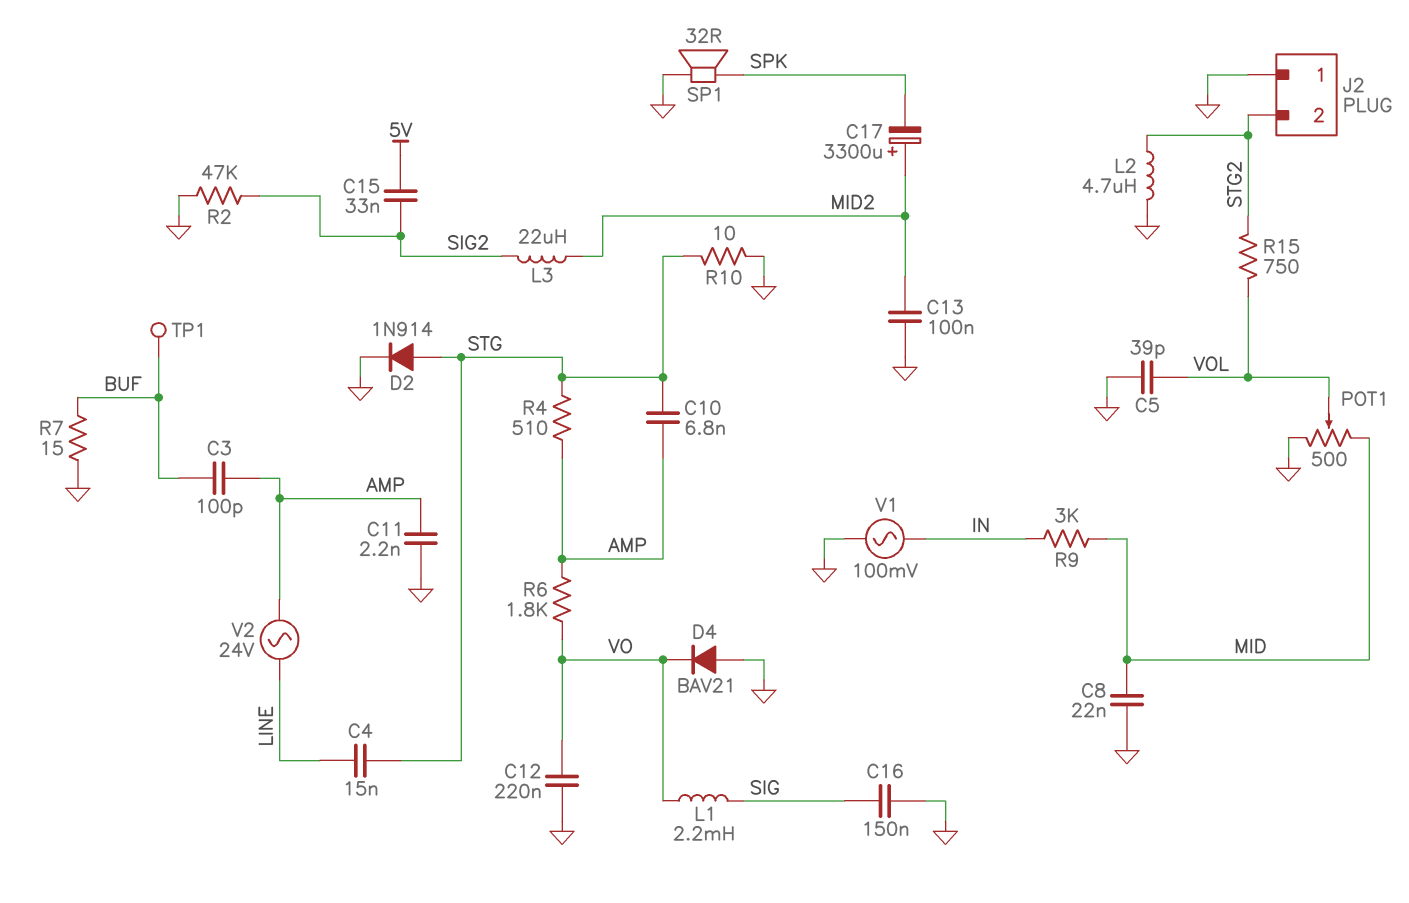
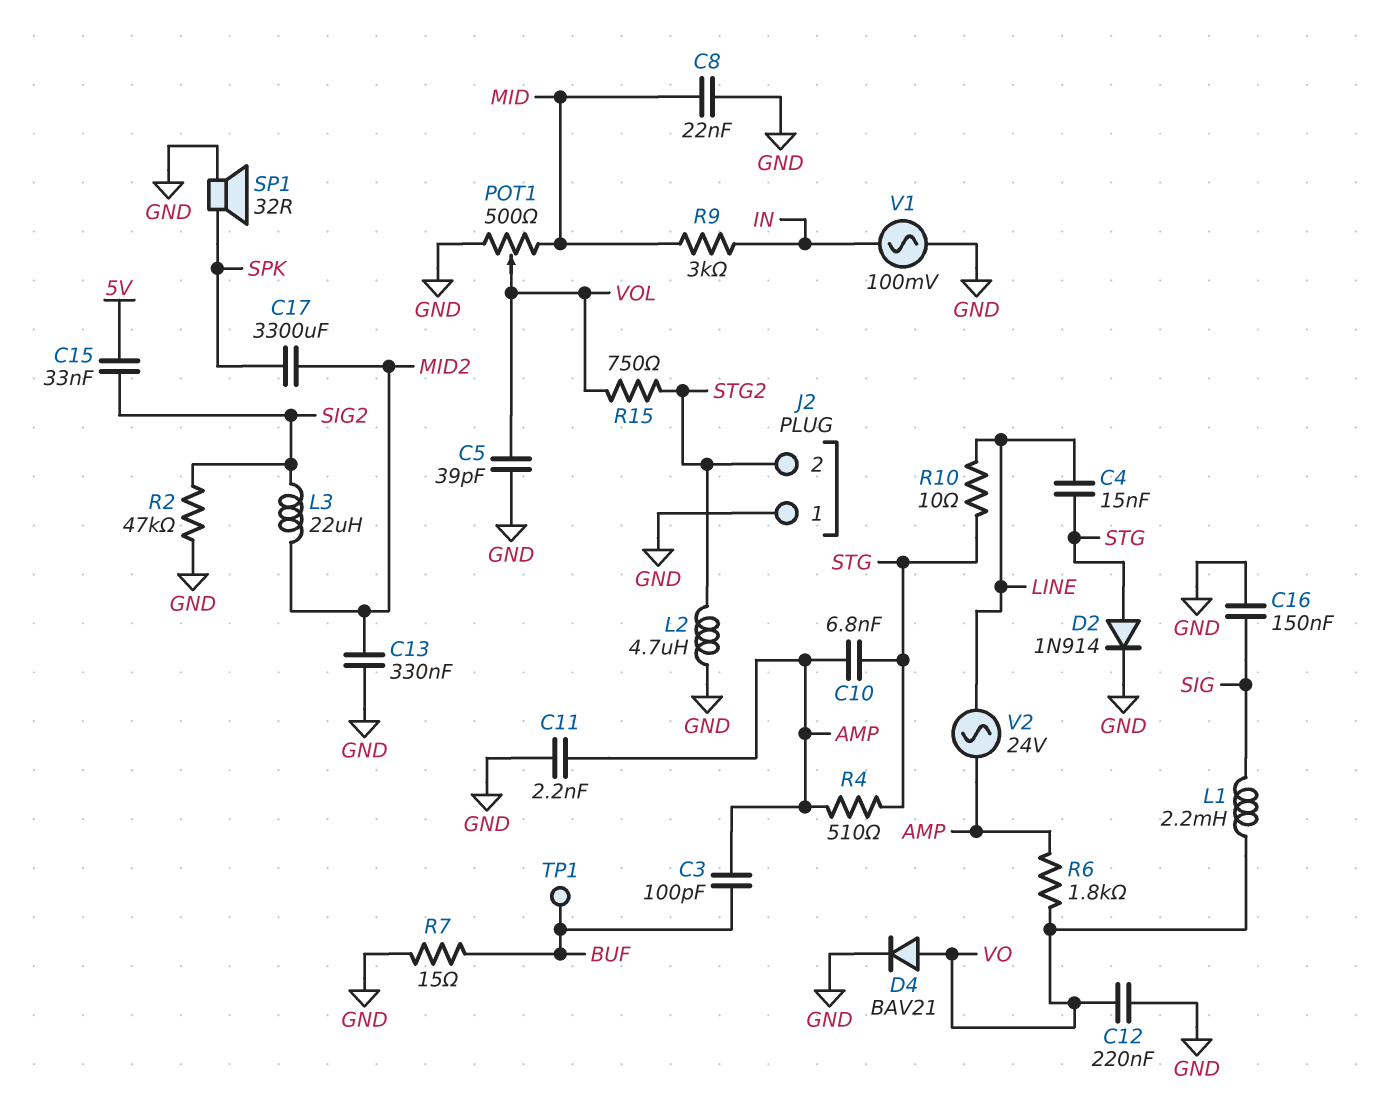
C13: 100nF (GND, MID2) -> 330nF (GND, MID2)
C17: 3300uF (plus MID2, minus SPK) -> 3300uF (MID2, SPK)
D4: diode BAV21 (A GND, K VO) -> diode BAV21 (A VO, K GND)
R10: 10 (GND, STG) -> 10 (LINE, STG)

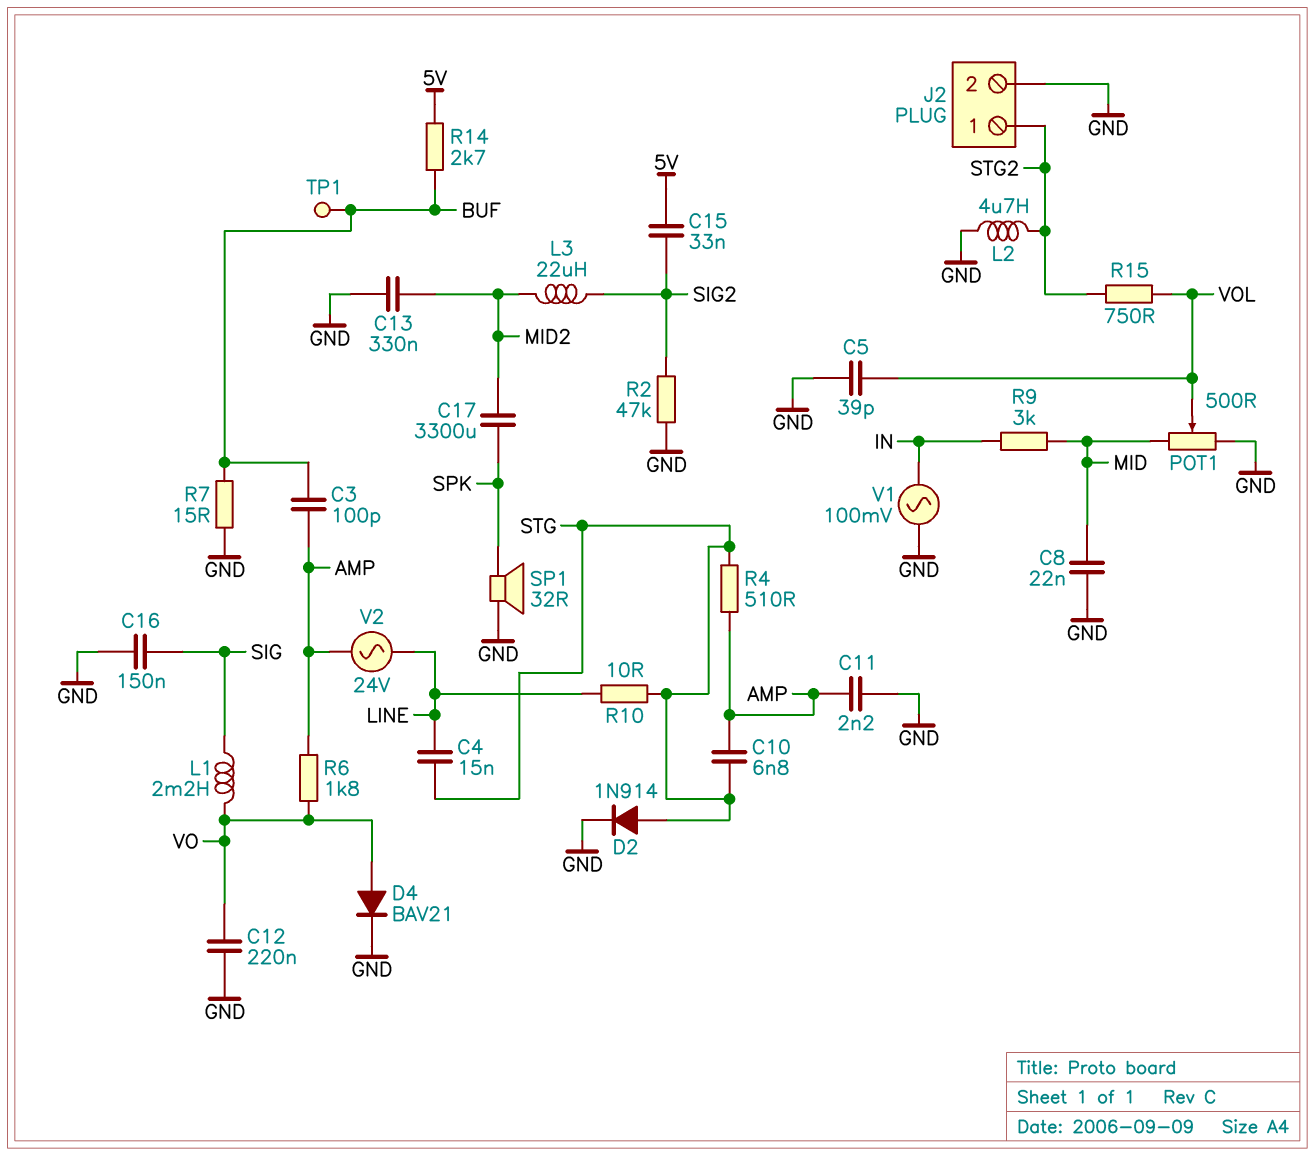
J2 pin 1: GND -> STG2
J2 pin 2: STG2 -> GND
R14: none -> 2.7k (5V, BUF)

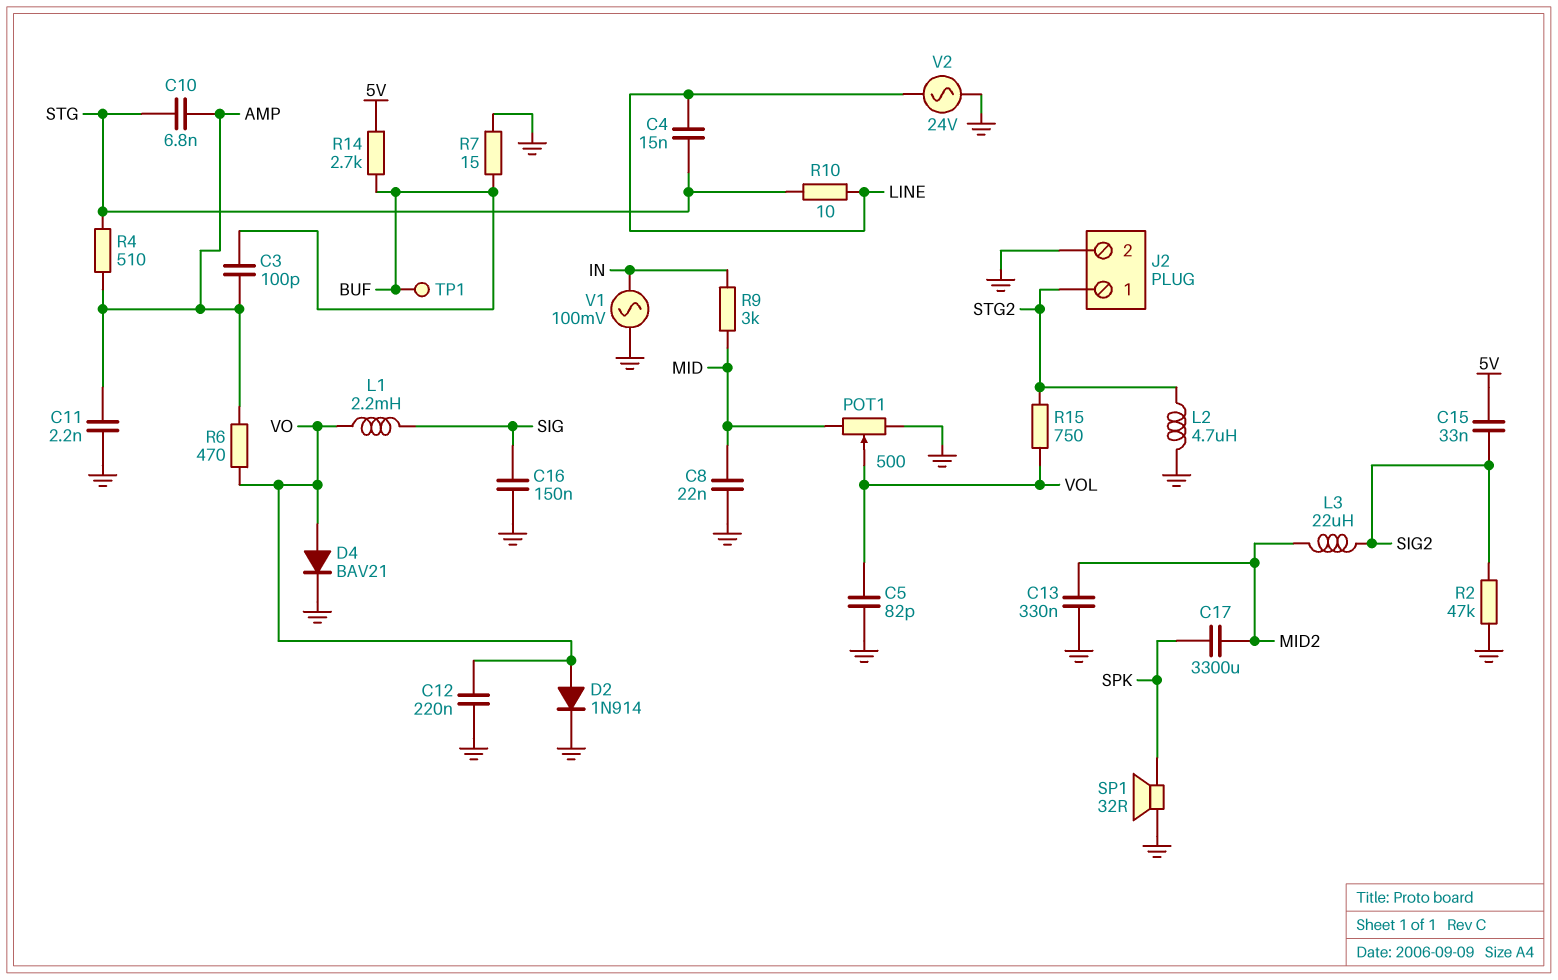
C5: 39pF (GND, VOL) -> 82pF (GND, VOL)
D2: diode 1N914 (A STG, K GND) -> diode 1N914 (A VO, K GND)
R6: 1.8k (AMP, VO) -> 470 (AMP, VO)
V2: AC 24V (AMP, LINE) -> AC 24V (GND, LINE)

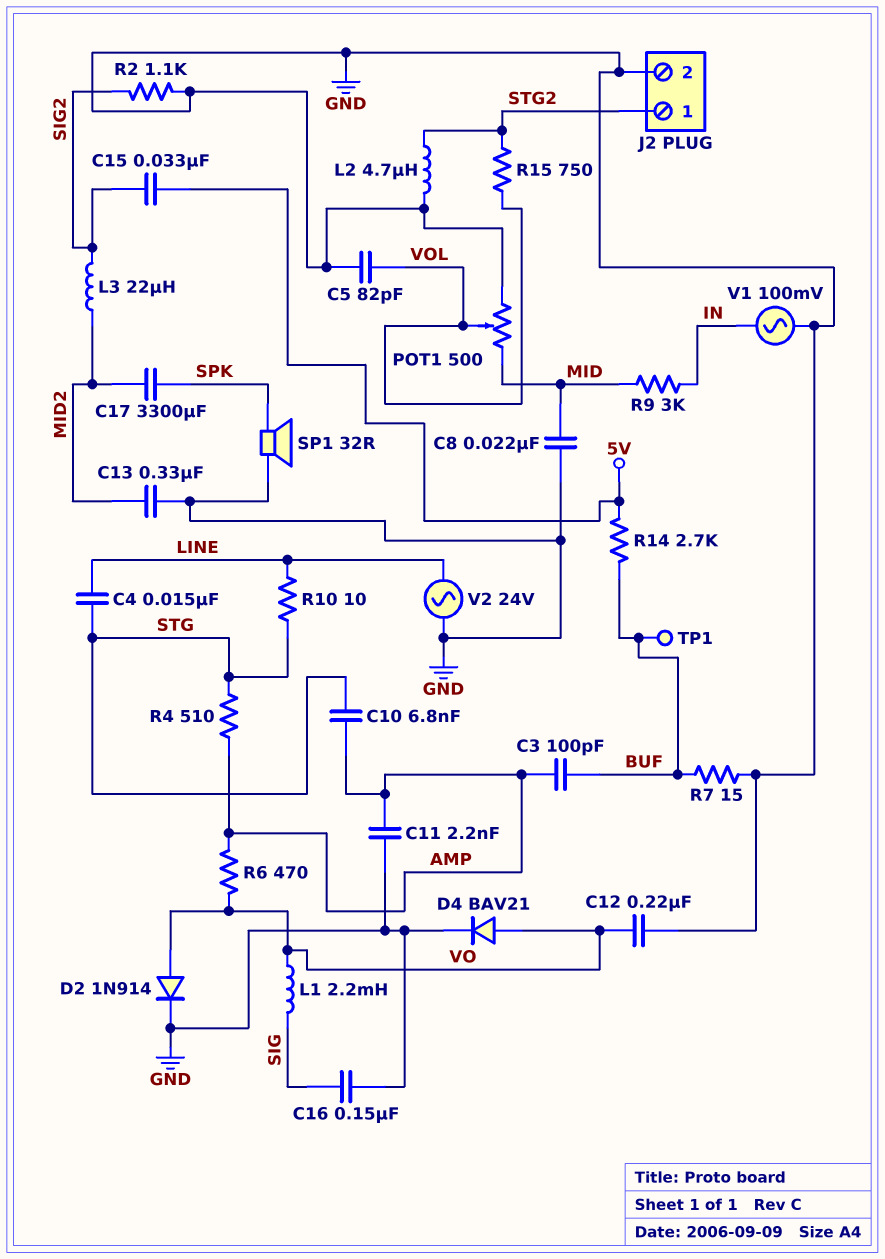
R2: 47k (GND, SIG2) -> 1.1k (GND, SIG2)

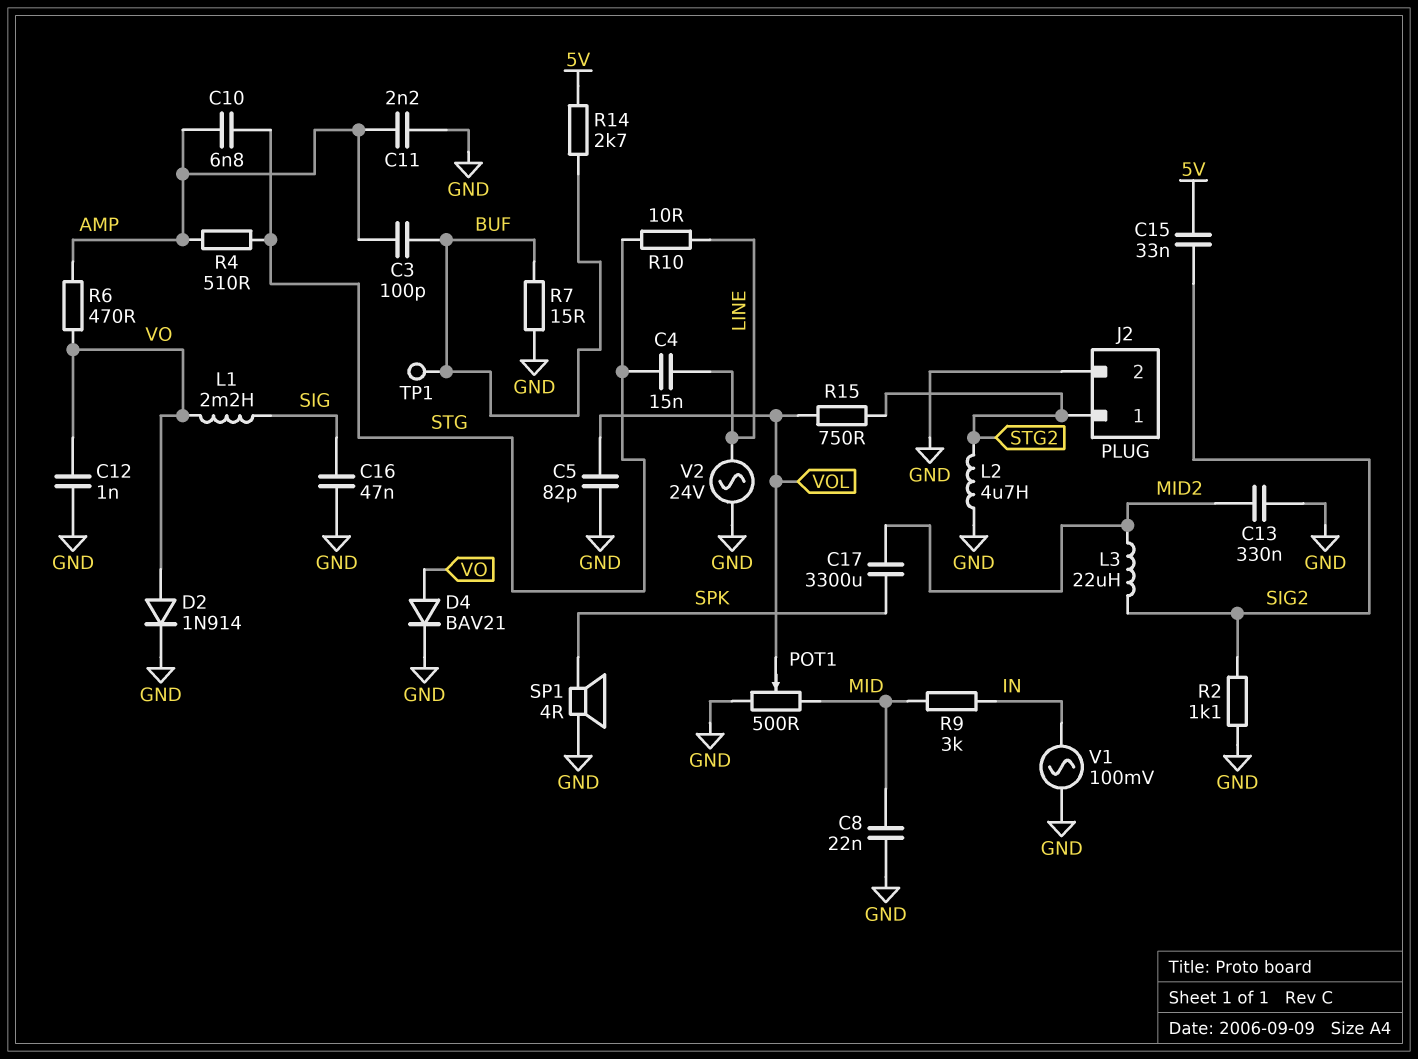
C12: 220nF (GND, VO) -> 1nF (GND, VO)
C16: 150nF (GND, SIG) -> 47nF (GND, SIG)
SP1: speaker 32R (GND, SPK) -> speaker 4R (GND, SPK)

